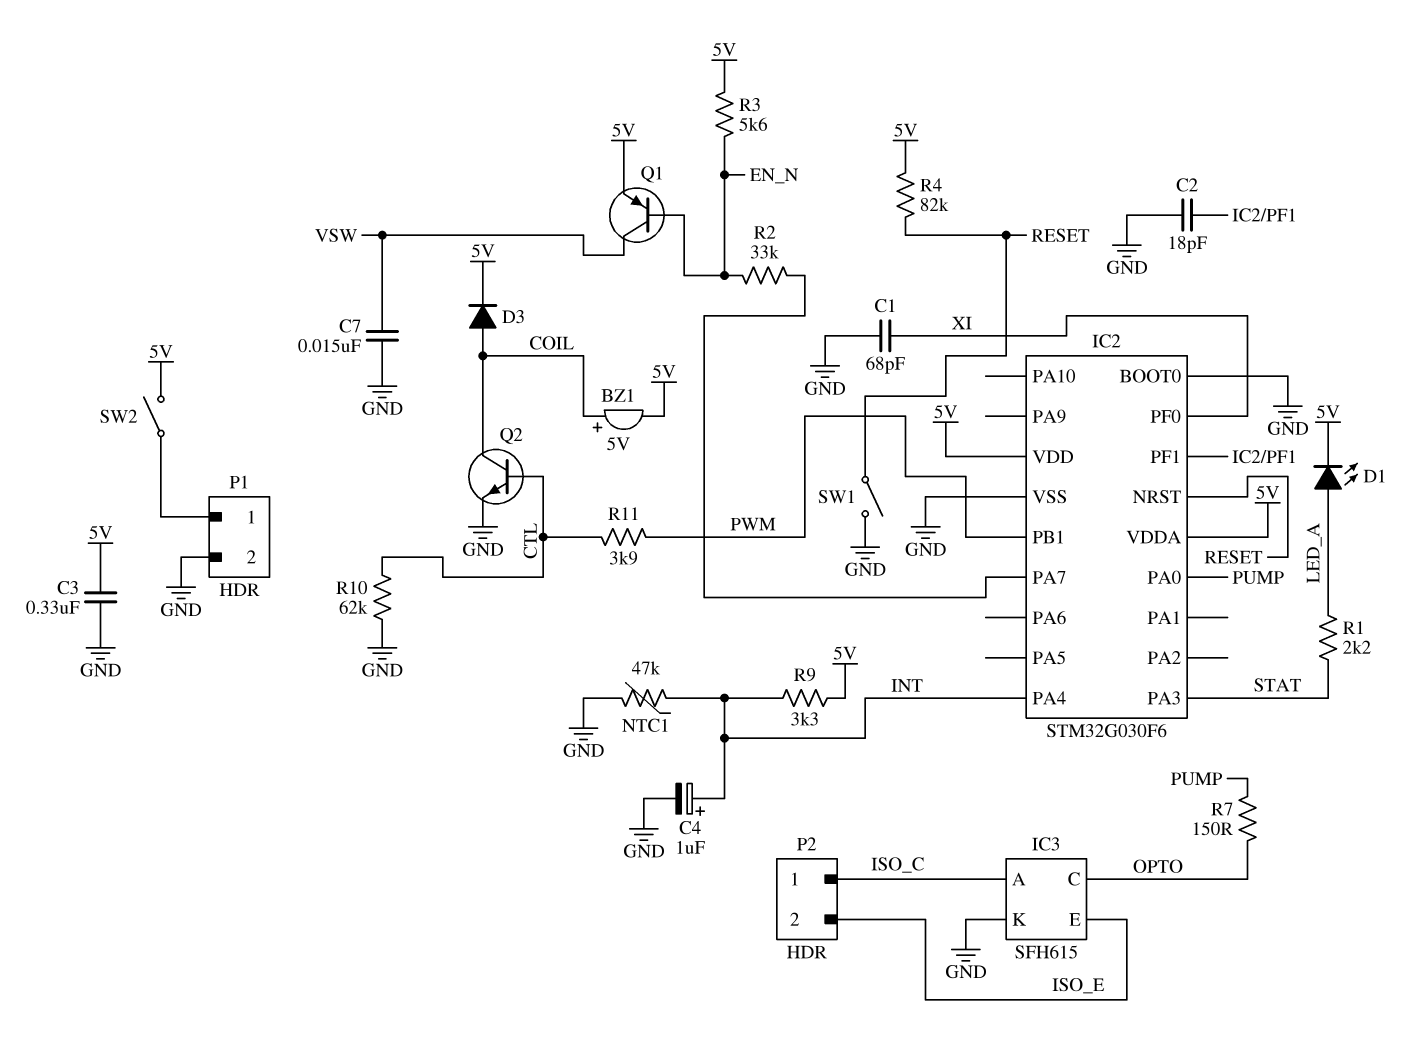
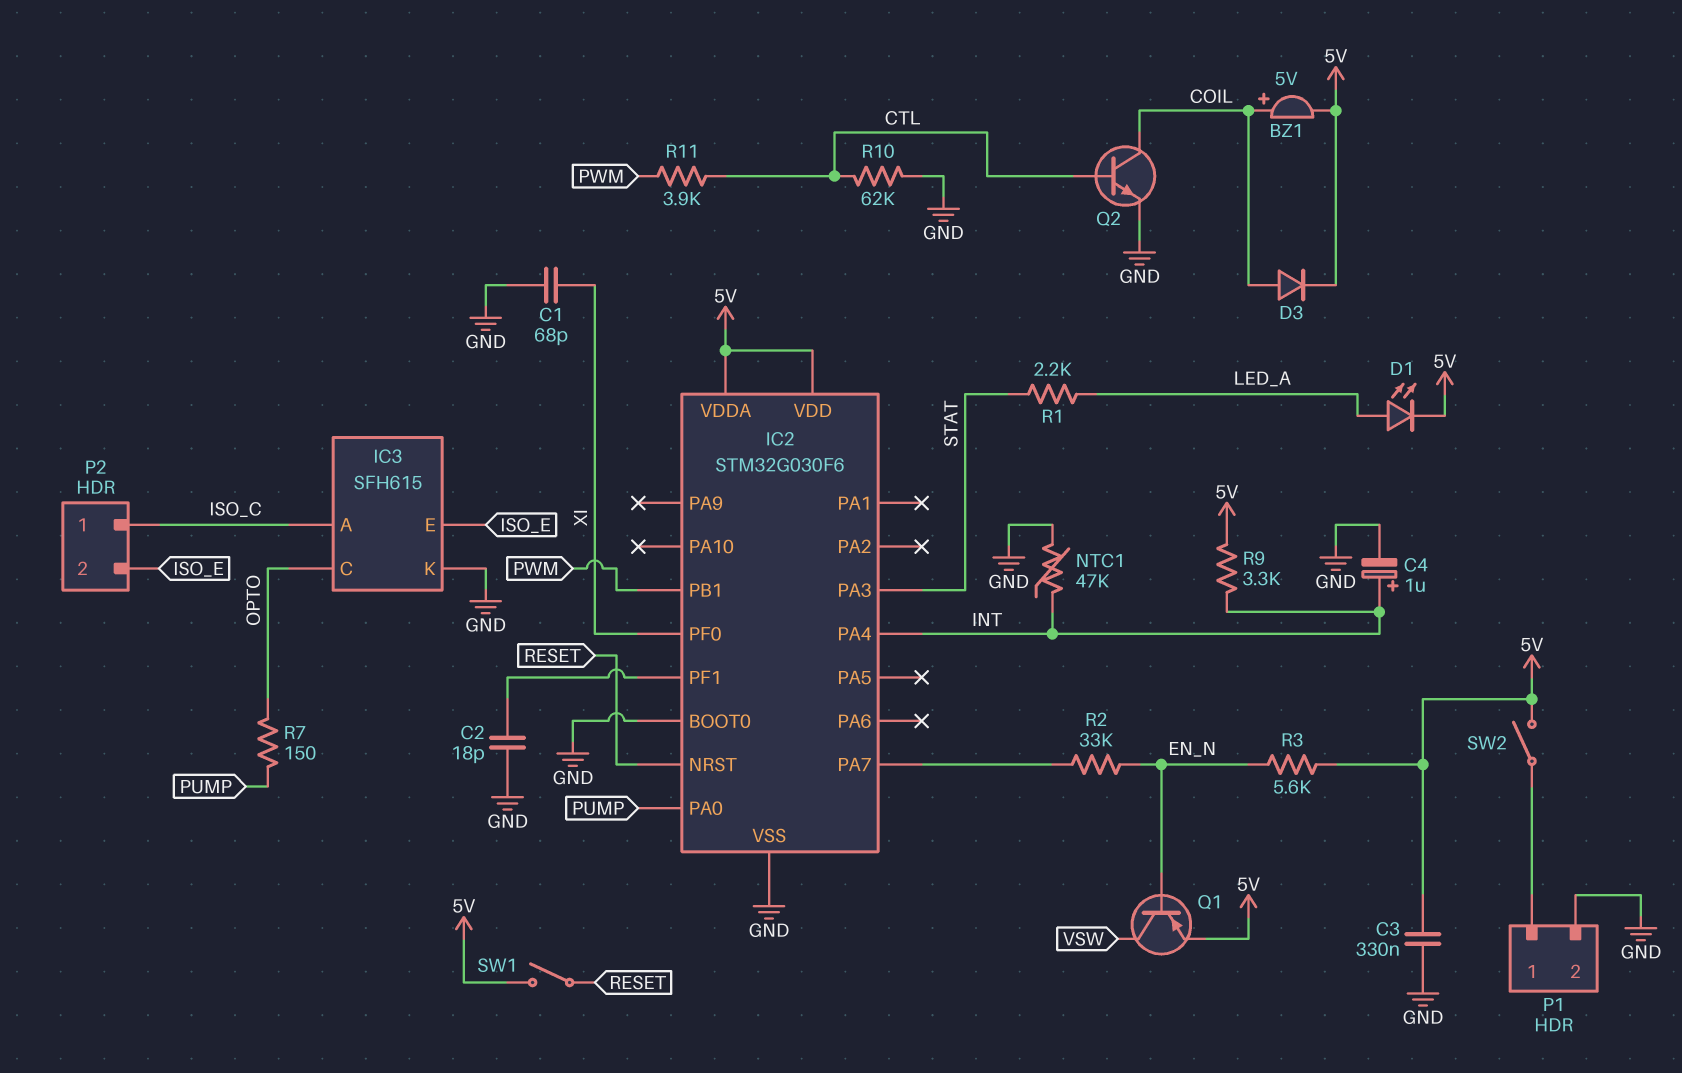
C7: 15nF (GND, VSW) -> none
R4: 82k (5V, RESET) -> none
SW1: switch (GND, RESET) -> switch (5V, RESET)

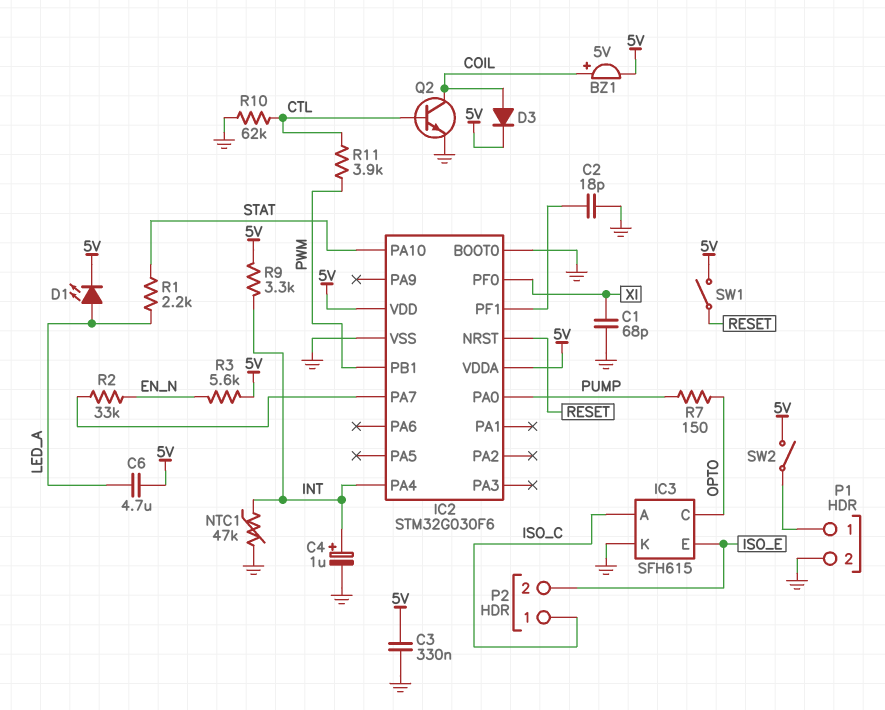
C6: none -> 4.7uF (5V, LED_A)
IC2 pin PA3: STAT -> none
IC2 pin PA10: none -> STAT
Q1: PNP (B EN_N, C VSW, E 5V) -> none

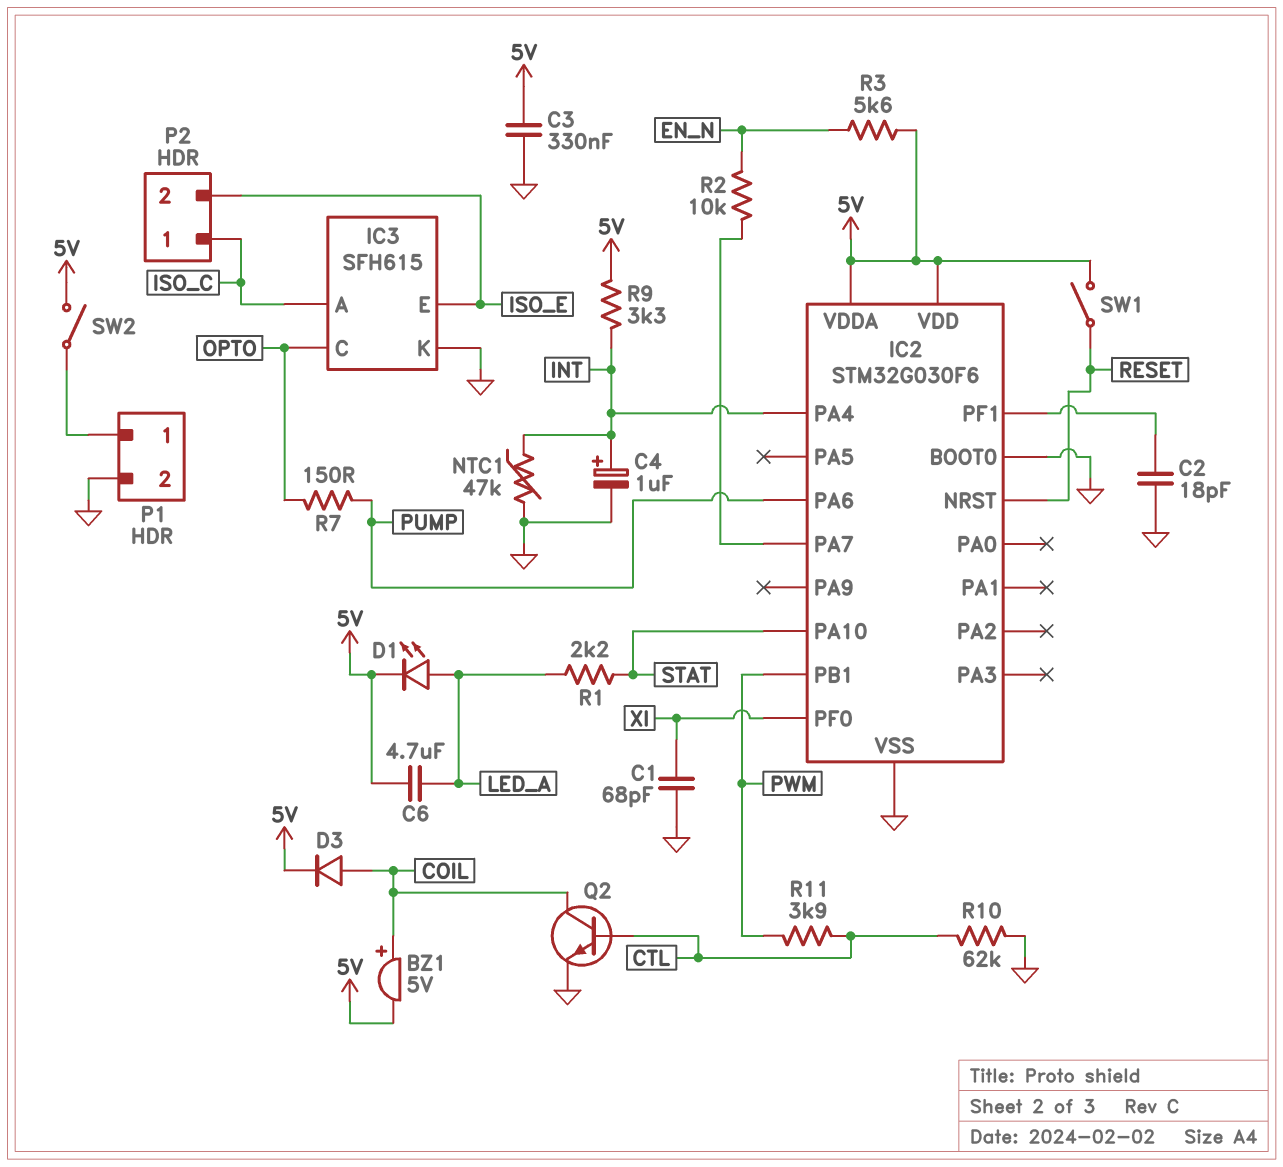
IC2 pin PA0: PUMP -> none
IC2 pin PA6: none -> PUMP
R2: 33k (EN_N, IC2/PA7) -> 10k (EN_N, IC2/PA7)

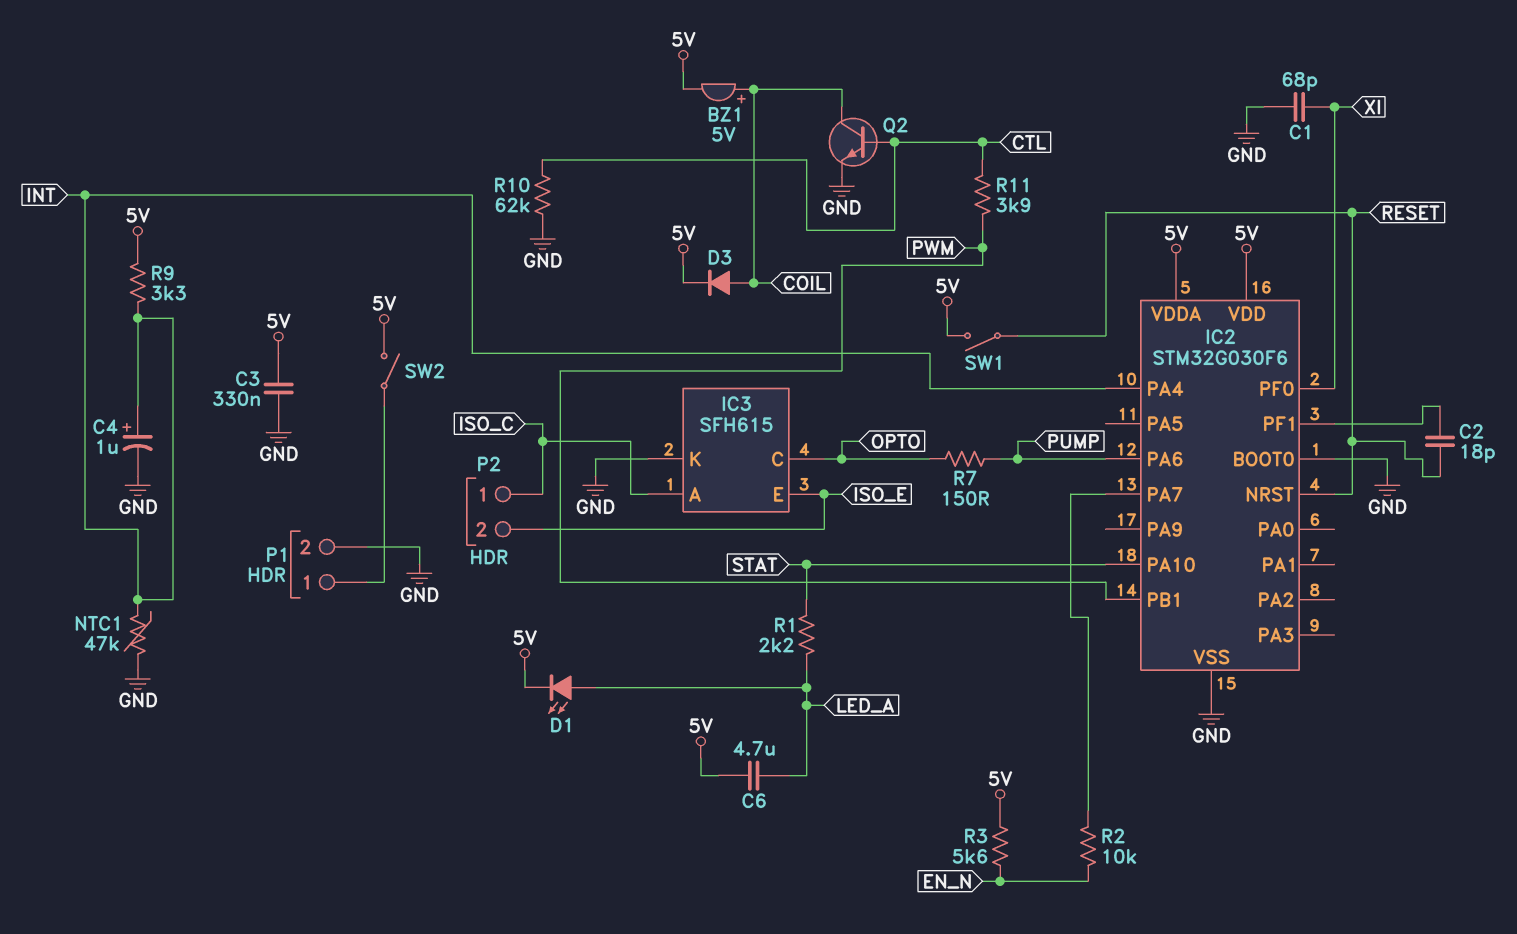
C2: 18pF (GND, IC2/PF1) -> 18pF (IC2/PF1, RESET)

